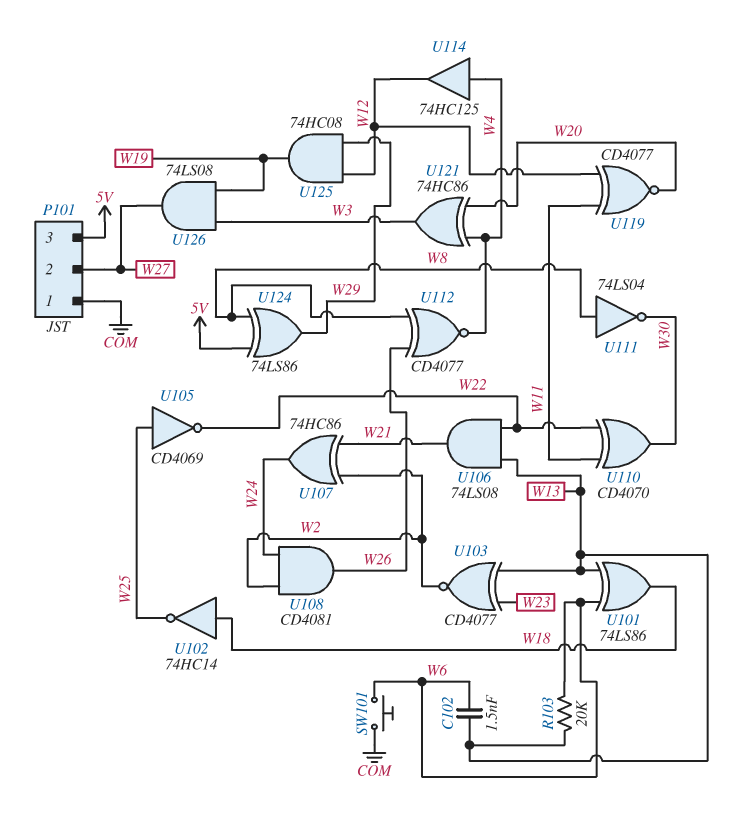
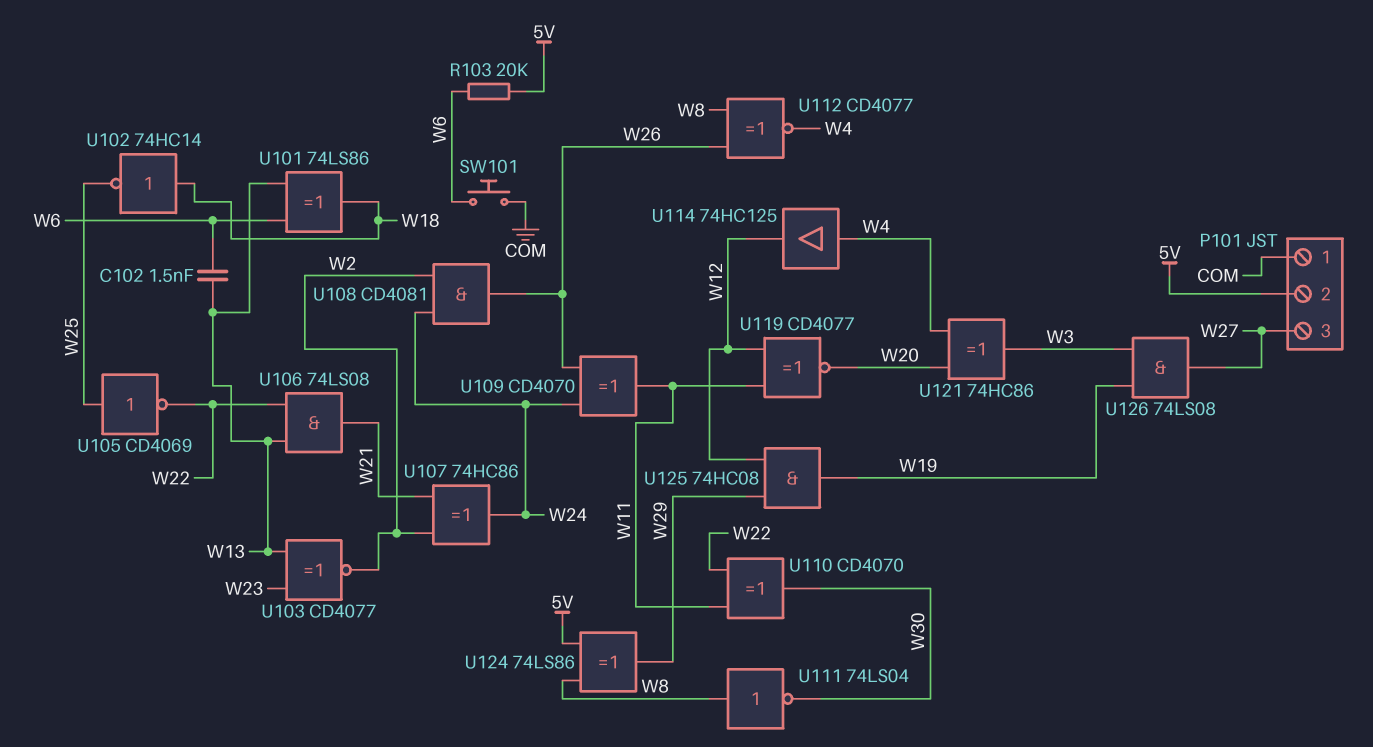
P101 pin 2: W27 -> 5V
P101 pin 3: 5V -> W27
R103: 20k (W6, W13) -> 20k (5V, W6)
U109: none -> XOR CD4070 (in W24, in W26, out W11)

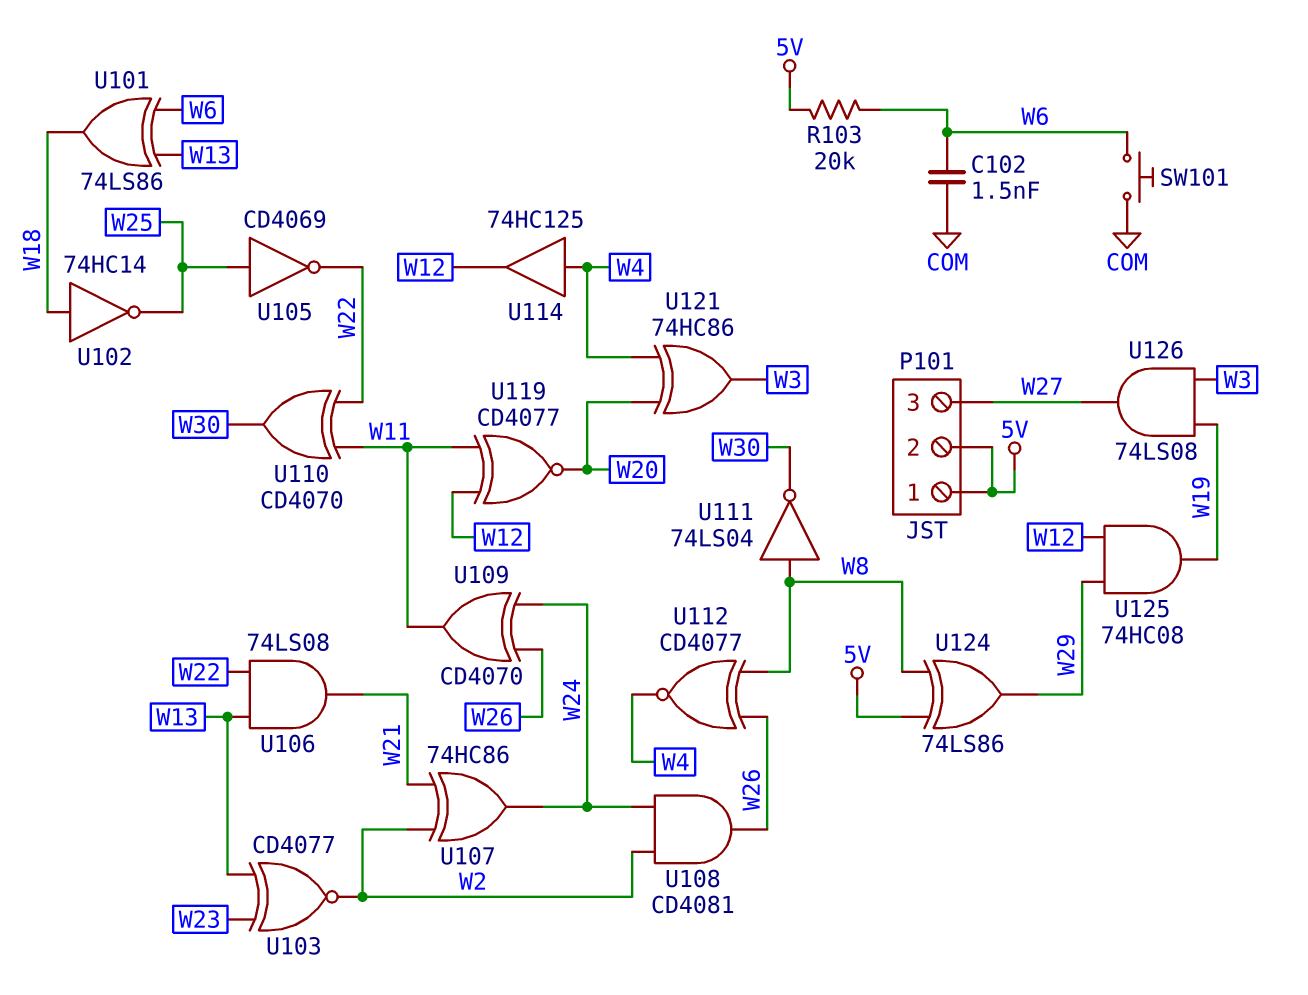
C102: 1.5nF (W6, W13) -> 1.5nF (COM, W6)
P101 pin 1: COM -> 5V

